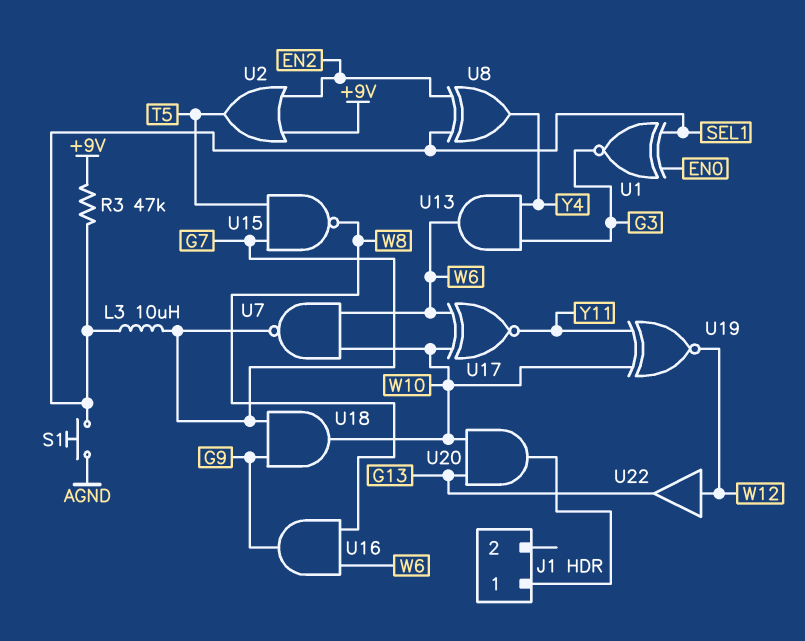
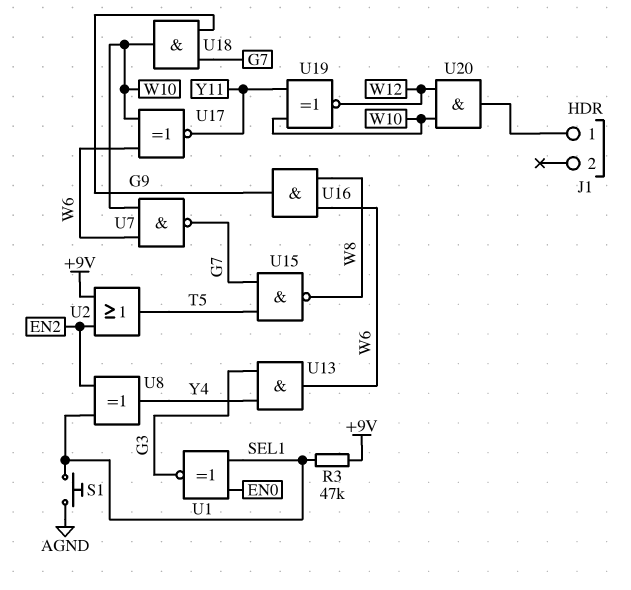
L3: 10uH (G7, SEL1) -> none
U20: AND (in G13, in W10, out J1/1) -> AND (in W10, in W12, out J1/1)
U22: buffer (in W12, out G13) -> none

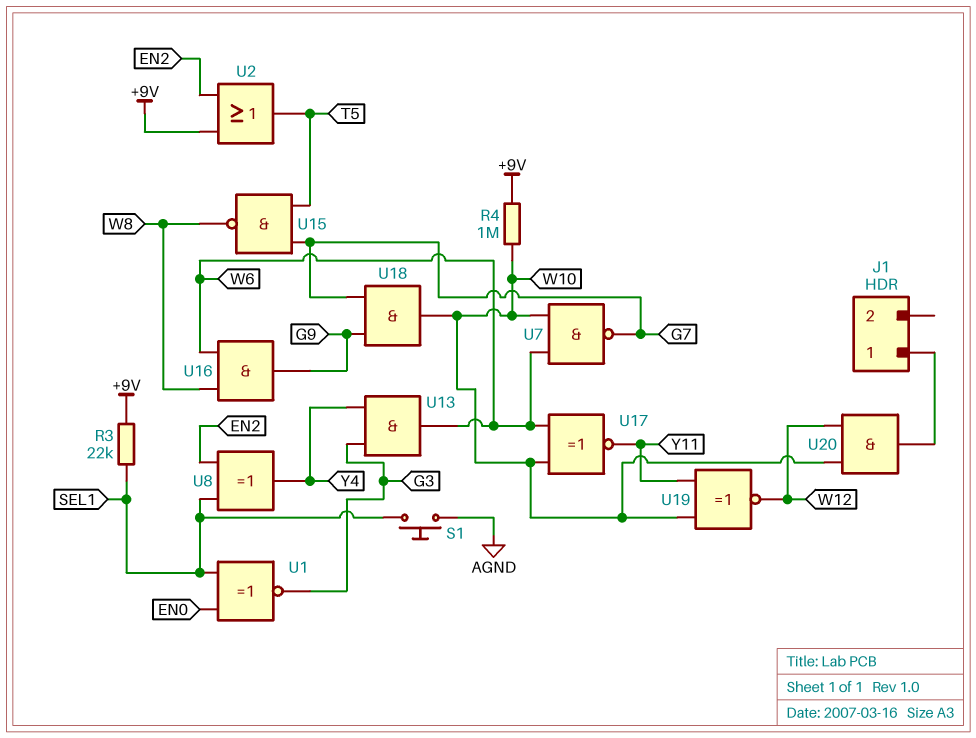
R3: 47k (+9V, SEL1) -> 22k (+9V, SEL1)
R4: none -> 1M (+9V, W10)

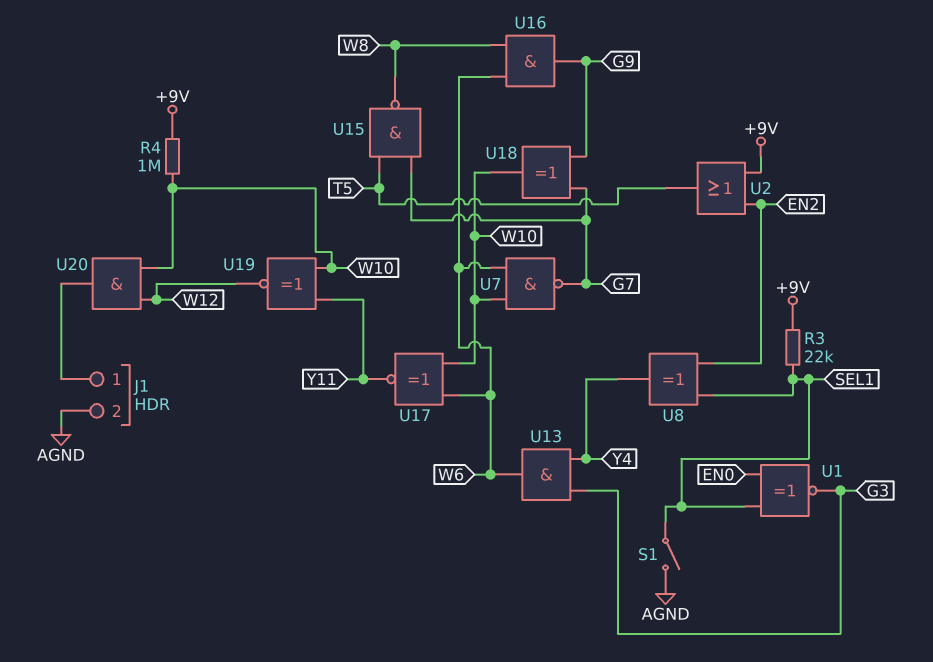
J1 pin 2: none -> AGND
S1: button (AGND, SEL1) -> switch (AGND, SEL1)
U18: AND (in G7, in G9, out W10) -> XOR (in G7, in G9, out W10)

